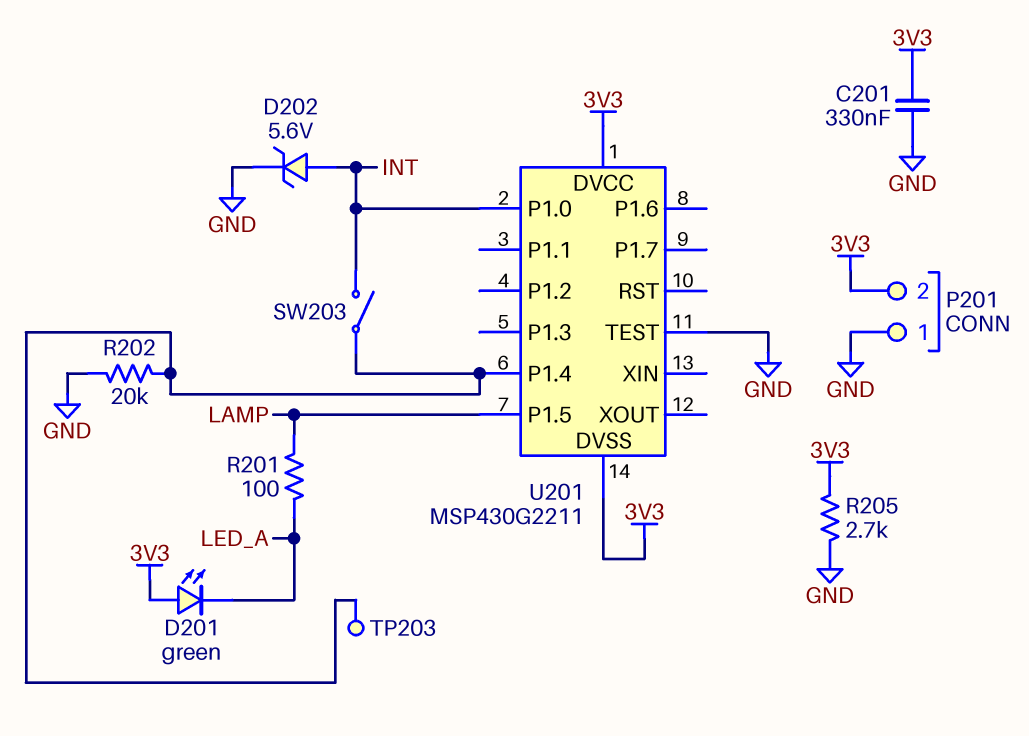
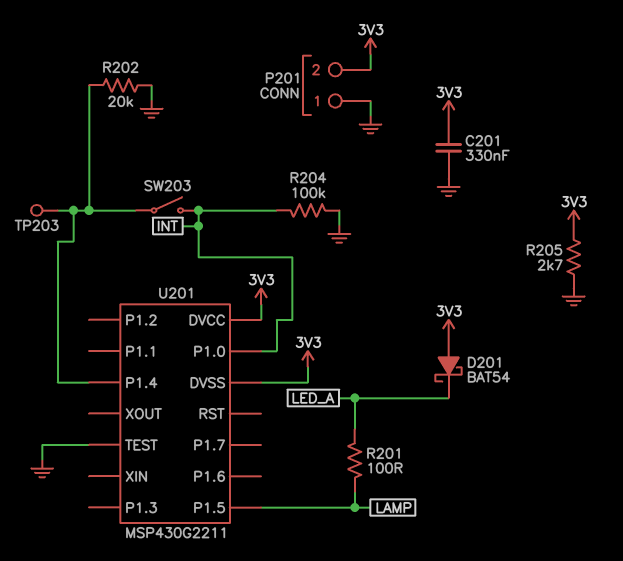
D201: LED green (A 3V3, K LED_A) -> schottky BAT54 (A 3V3, K LED_A)
D202: zener 5.6V (A INT, K GND) -> none
R204: none -> 100k (GND, INT)

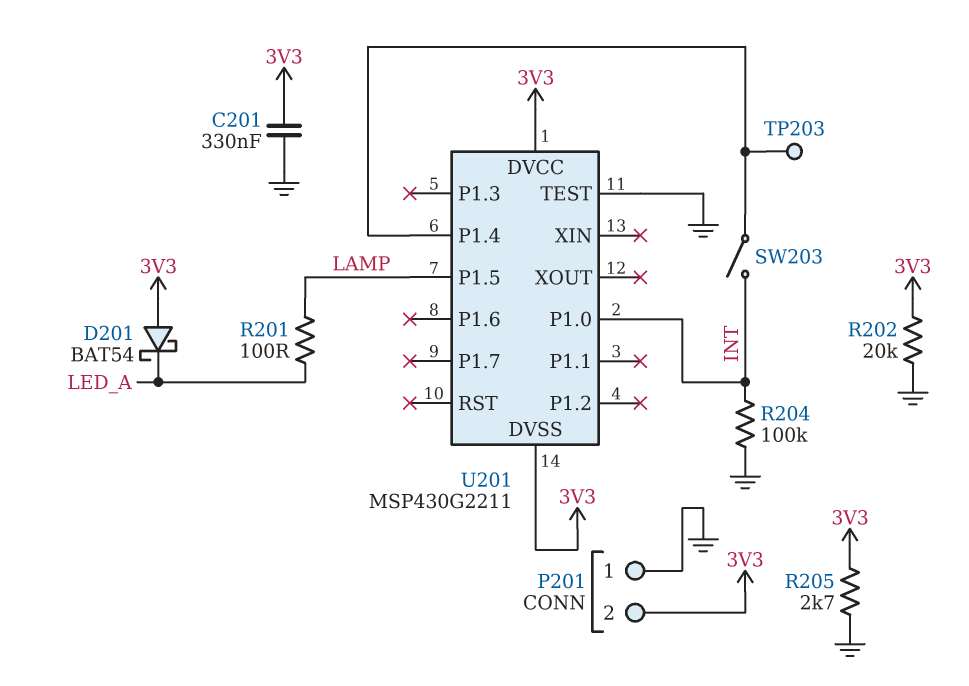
R202: 20k (GND, U201/P1.4) -> 20k (3V3, GND)

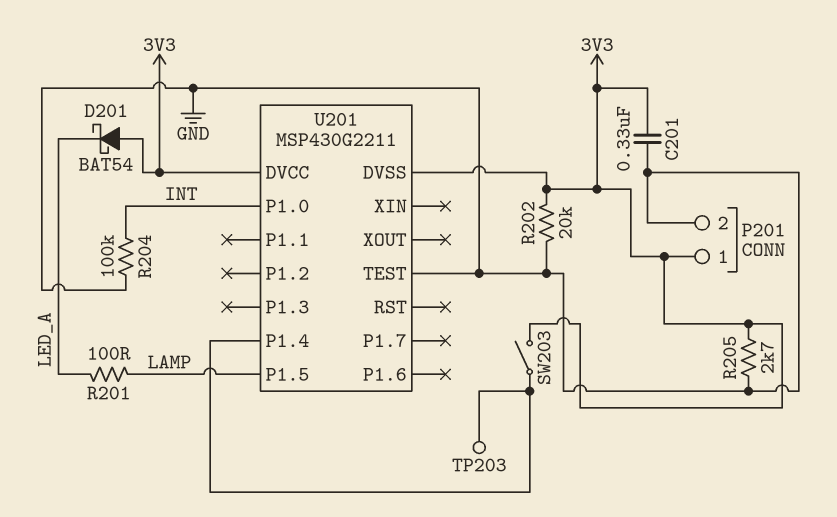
P201 pin 1: GND -> 3V3
P201 pin 2: 3V3 -> GND
SW203: switch (INT, U201/P1.4) -> switch (3V3, U201/P1.4)

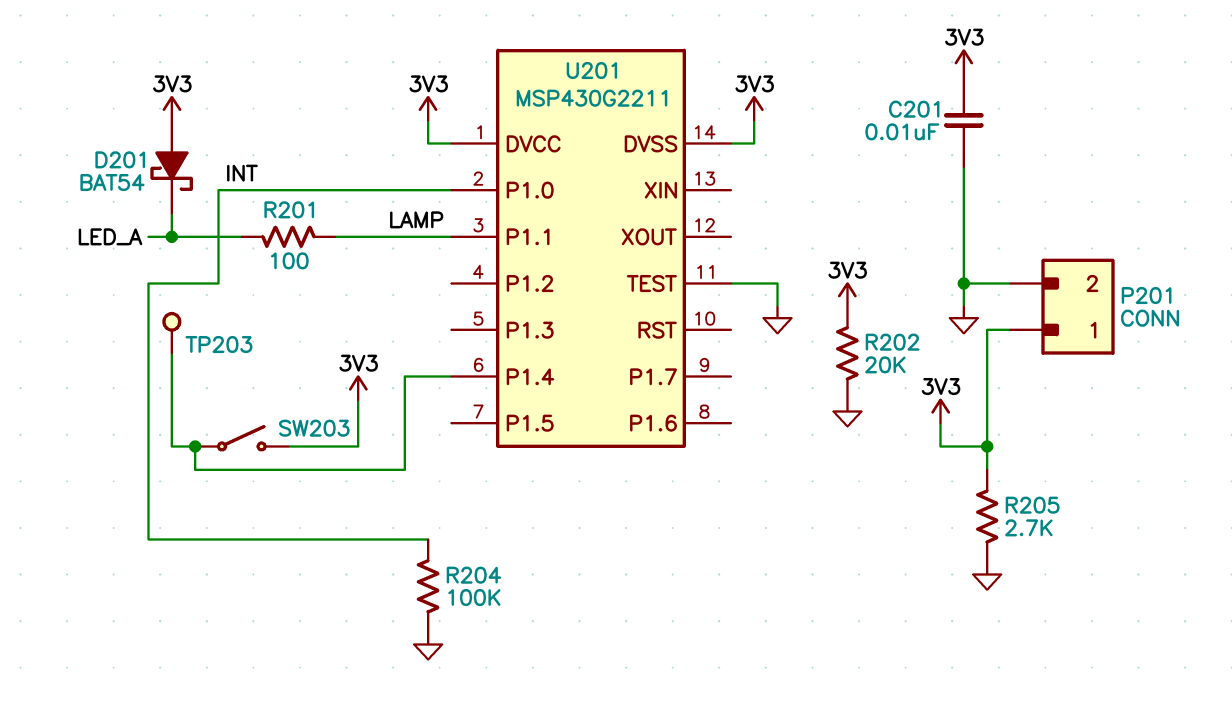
C201: 330nF (3V3, GND) -> 10nF (3V3, GND)
U201 pin P1.1: none -> LAMP
U201 pin P1.5: LAMP -> none

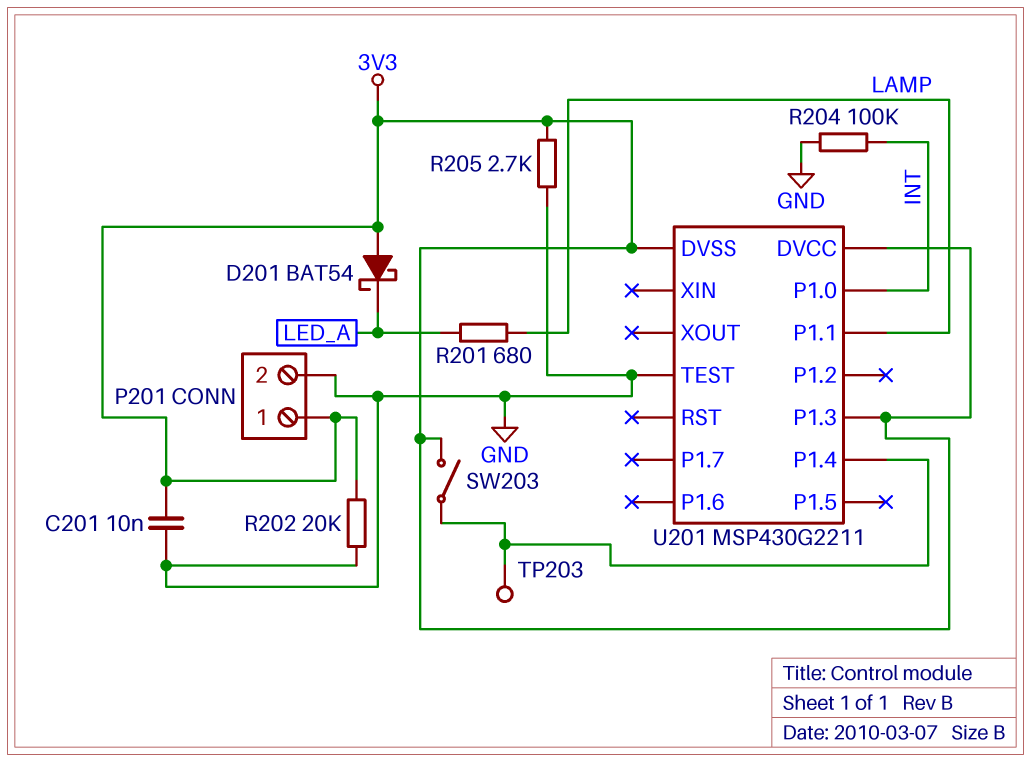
R201: 100 (LAMP, LED_A) -> 680 (LAMP, LED_A)
U201 pin P1.3: none -> 3V3

